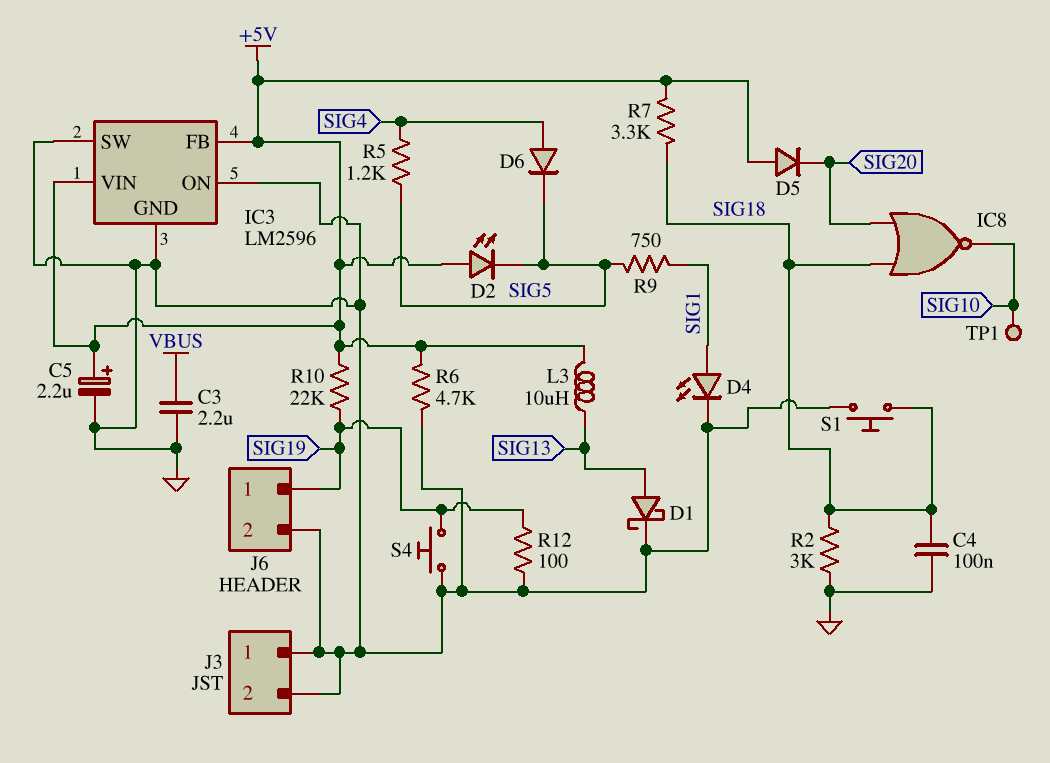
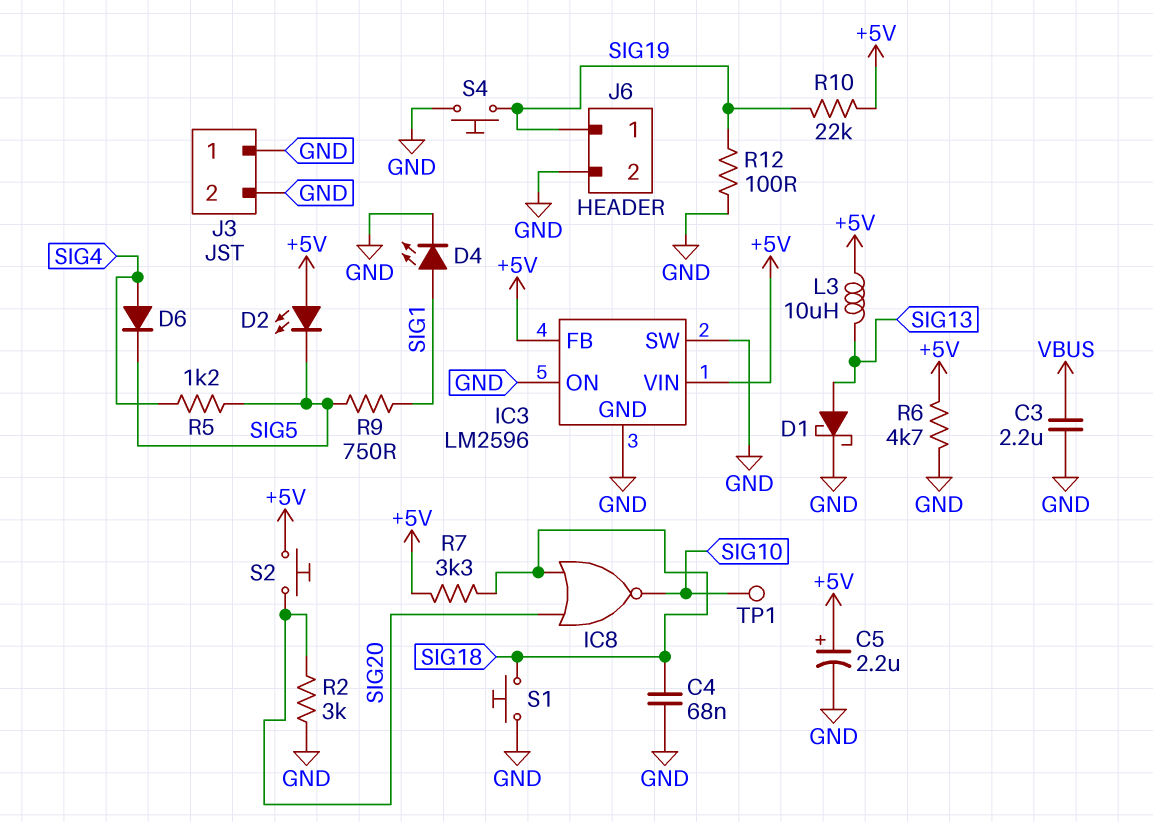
C4: 100nF (GND, SIG18) -> 68nF (GND, SIG18)
D5: diode (A +5V, K SIG20) -> none
R2: 3k (GND, SIG18) -> 3k (GND, SIG20)
S2: none -> button (+5V, SIG20)

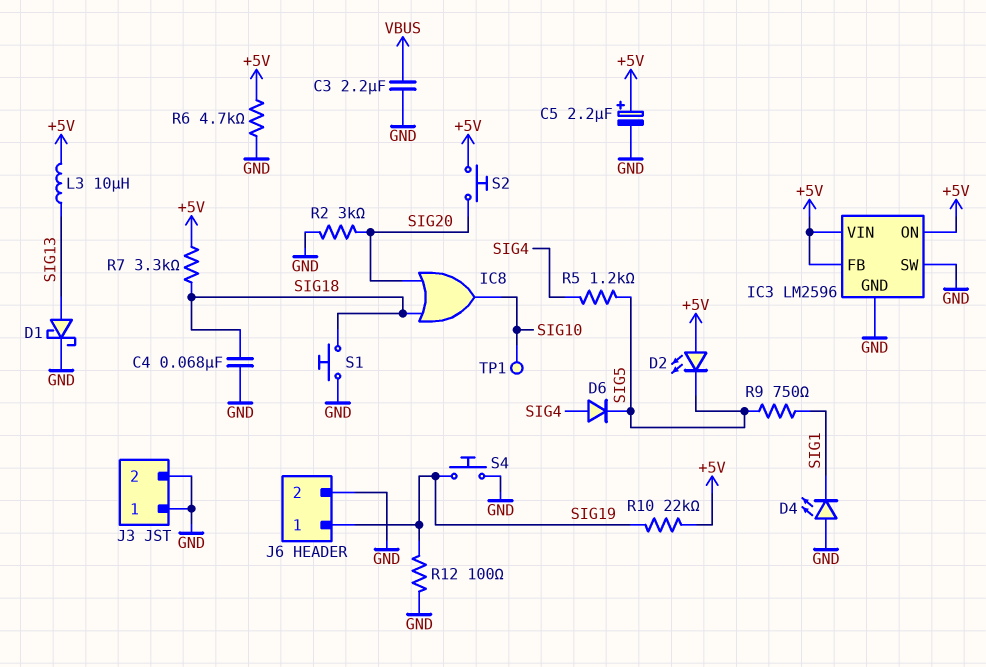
D4: LED (A SIG1, K GND) -> LED (A GND, K SIG1)
IC3 pin ON: GND -> +5V
IC8: NOR (in SIG18, in SIG20, out SIG10) -> OR (in SIG18, in SIG20, out SIG10)

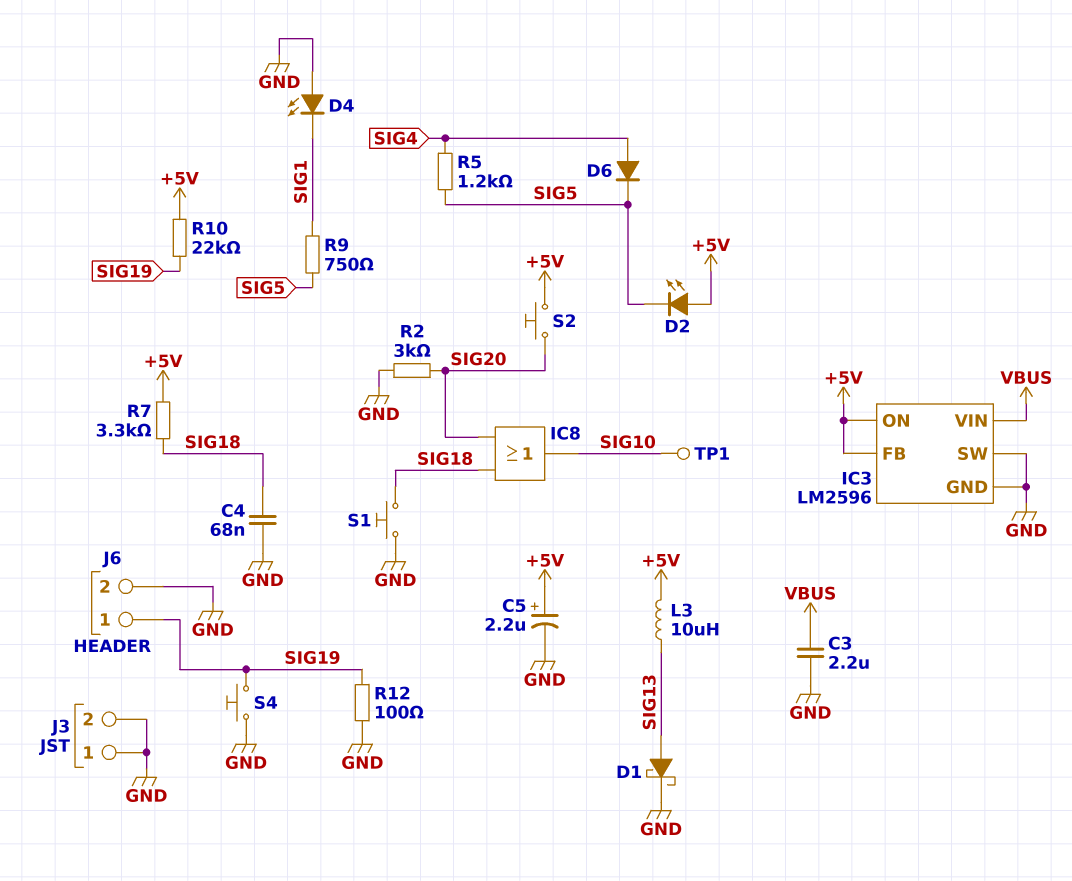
IC3 pin VIN: +5V -> VBUS
R6: 4.7k (+5V, GND) -> none

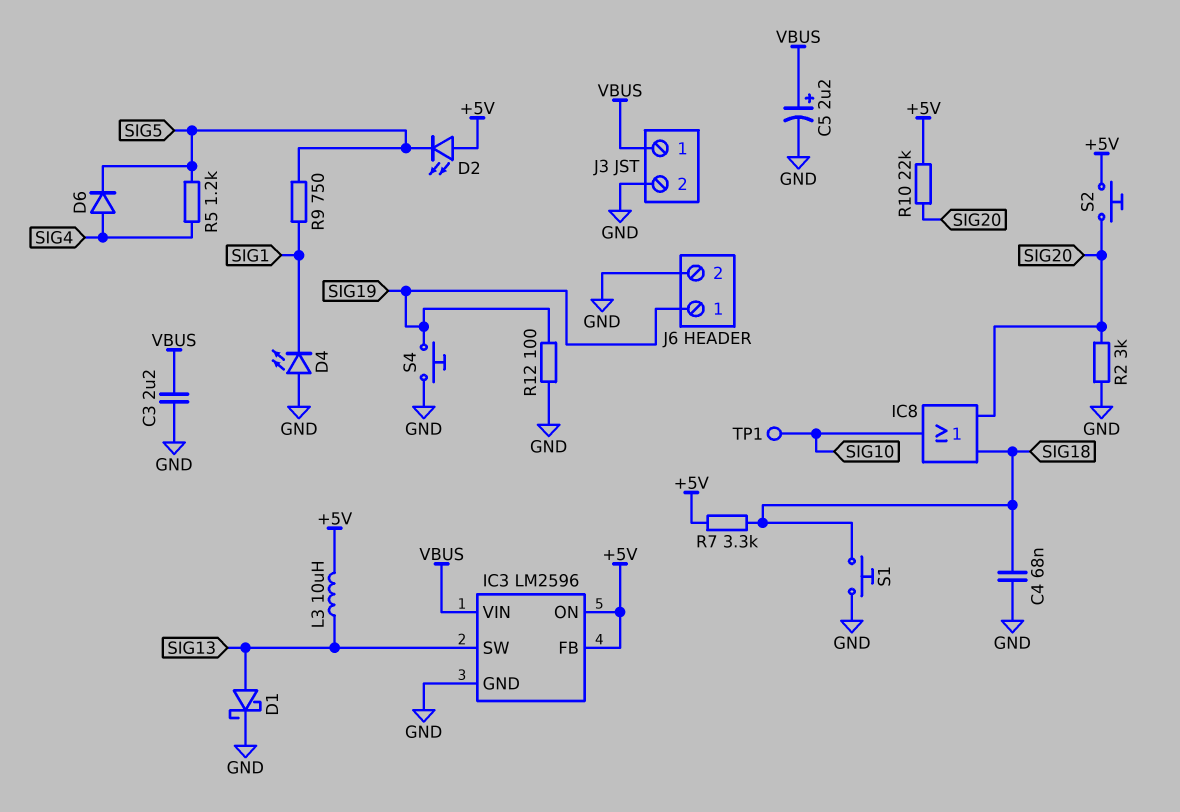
C5: 2.2uF (plus +5V, minus GND) -> 2.2uF (plus VBUS, minus GND)
IC3 pin SW: GND -> SIG13
J3 pin 1: GND -> VBUS
R10: 22k (+5V, SIG19) -> 22k (+5V, SIG20)

